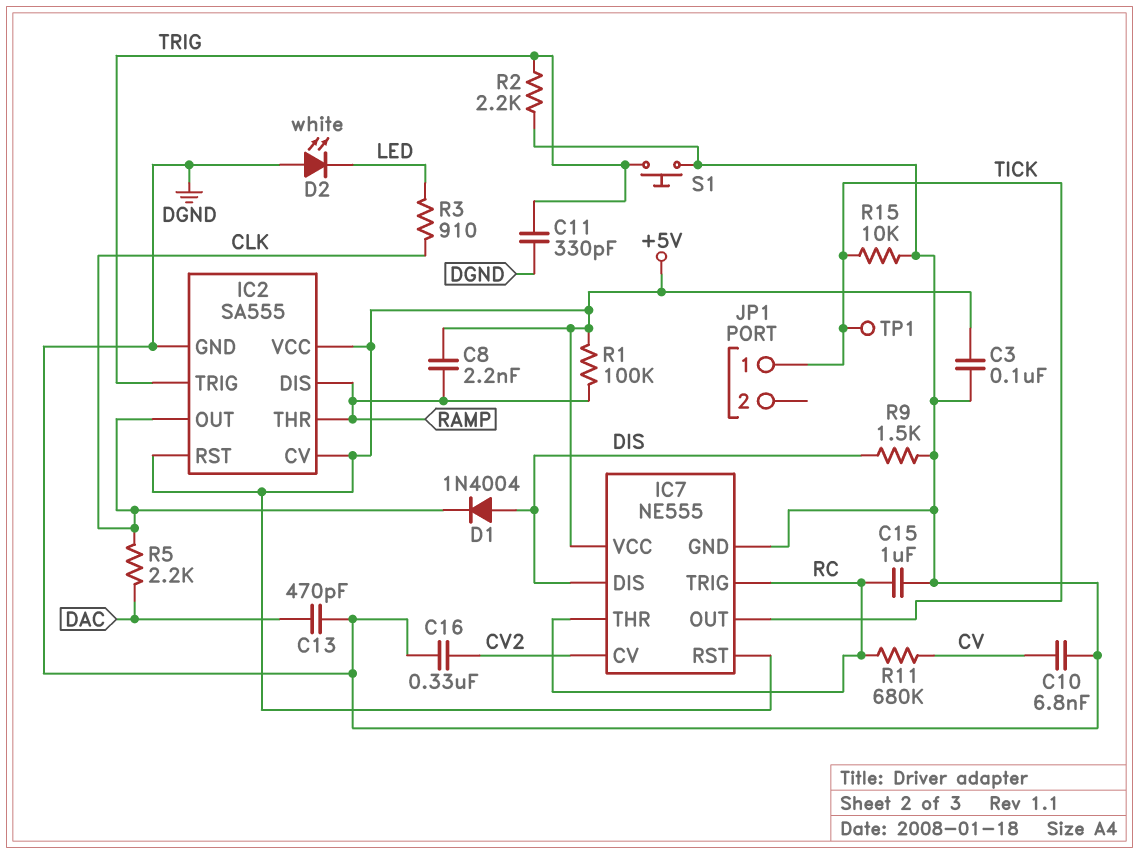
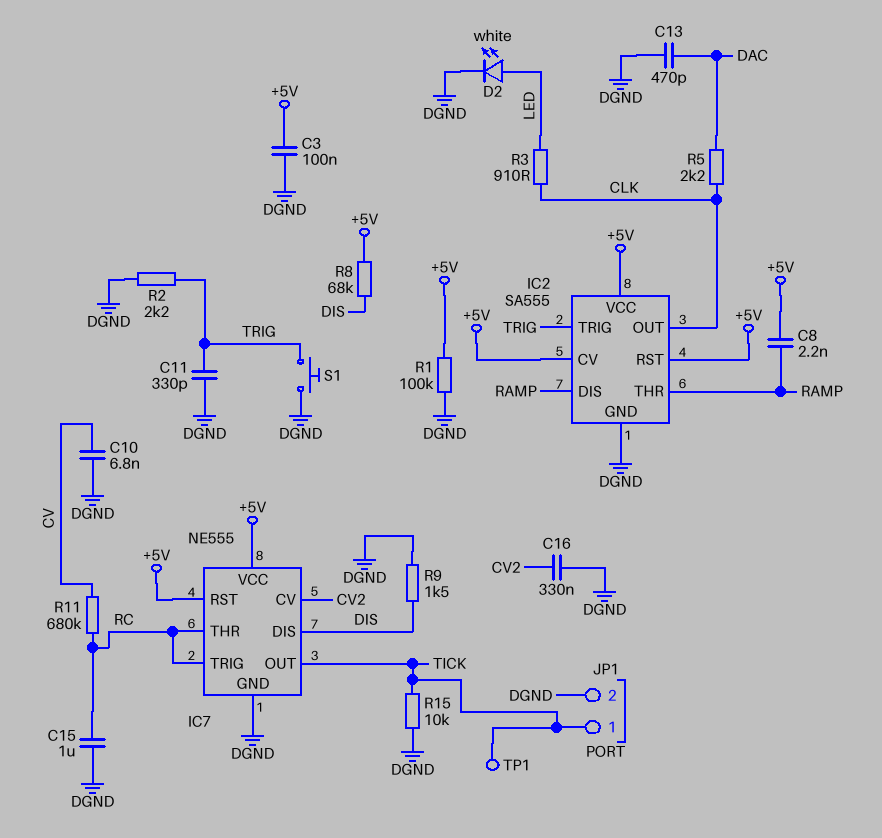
D1: diode 1N4004 (A DIS, K CLK) -> none
D2: LED white (A DGND, K LED) -> LED white (A LED, K DGND)
JP1 pin 2: none -> DGND
R1: 100k (+5V, RAMP) -> 100k (+5V, DGND)
R8: none -> 68k (+5V, DIS)

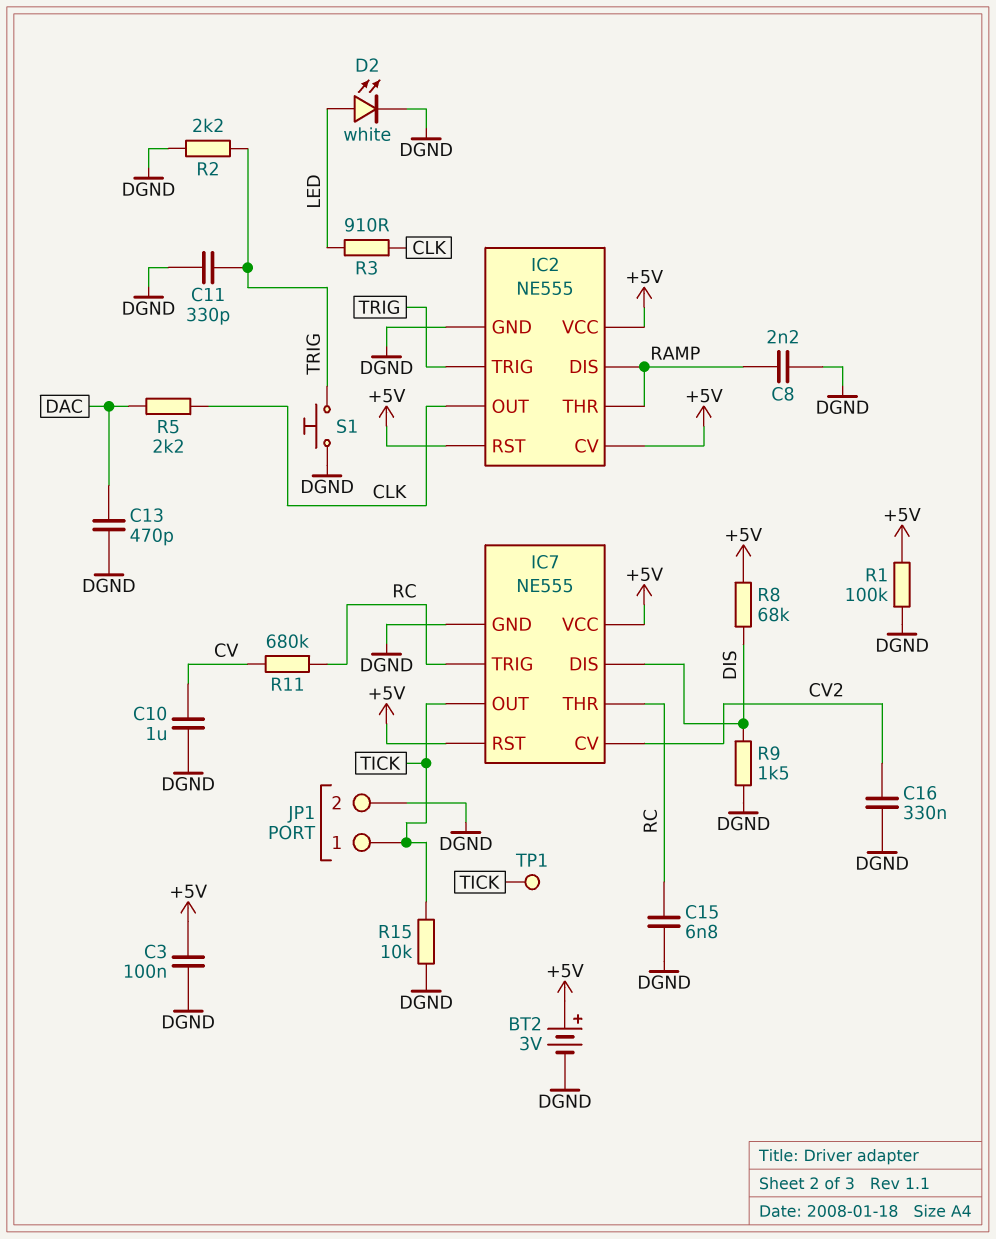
BT2: none -> 3V (plus +5V, minus DGND)
C8: 2.2nF (+5V, RAMP) -> 2.2nF (DGND, RAMP)
C10: 6.8nF (CV, DGND) -> 1uF (CV, DGND)
C15: 1uF (DGND, RC) -> 6.8nF (DGND, RC)
IC2: SA555 -> NE555

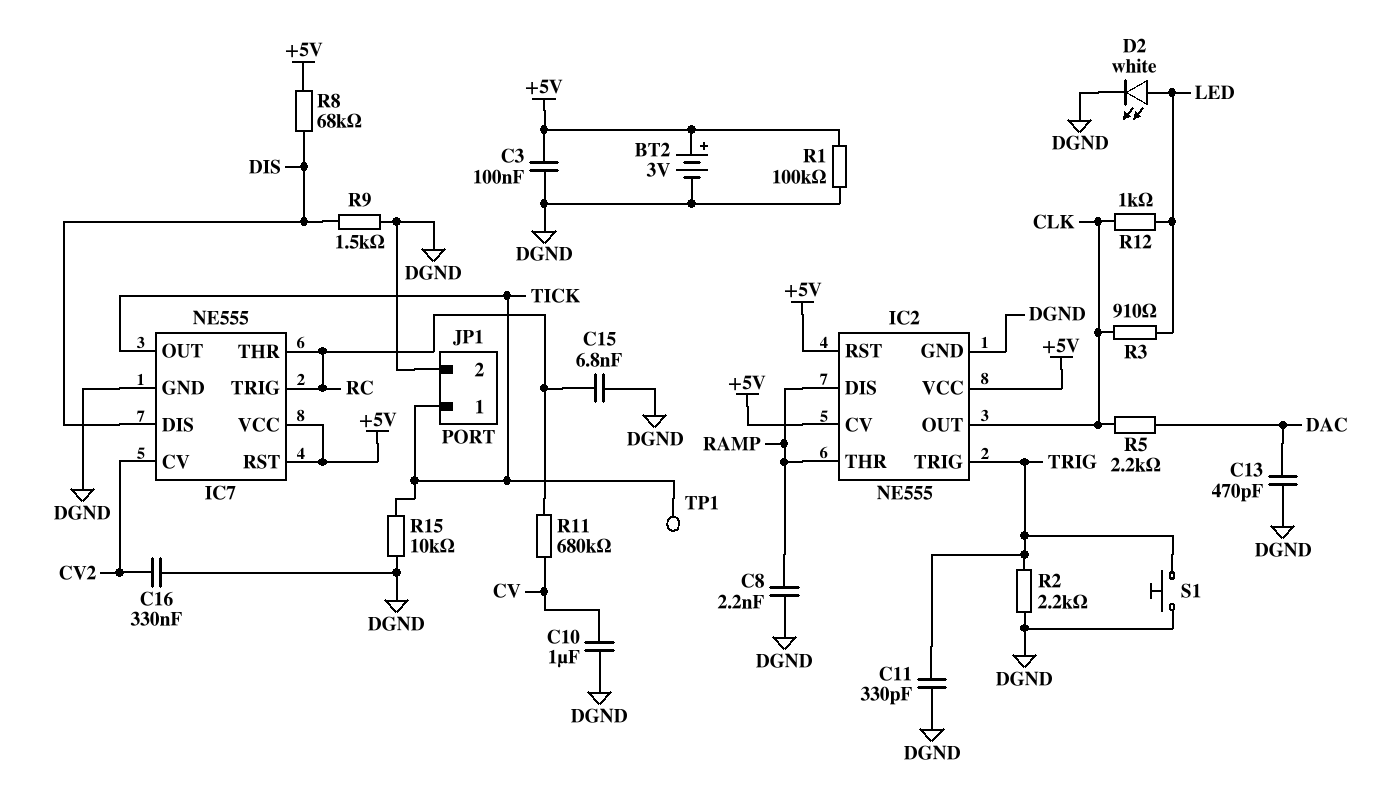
R12: none -> 1k (CLK, LED)

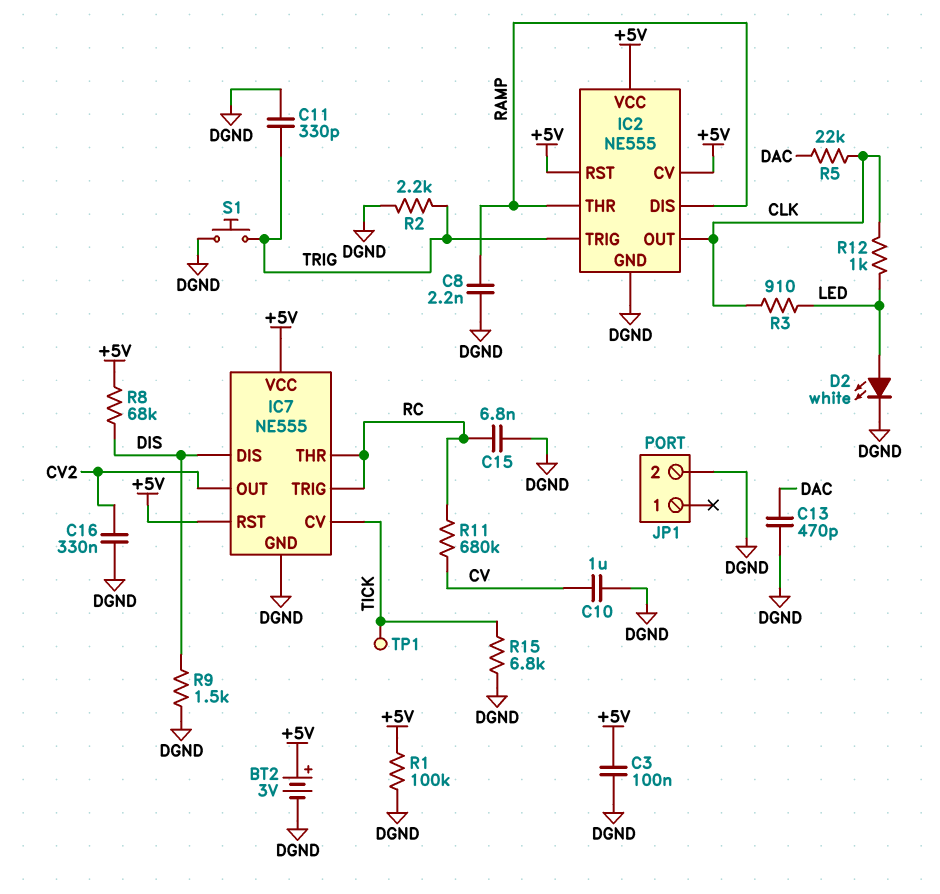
IC7 pin CV: CV2 -> TICK
IC7 pin OUT: TICK -> CV2
JP1 pin 1: TICK -> none
R5: 2.2k (CLK, DAC) -> 22k (CLK, DAC)
R15: 10k (DGND, TICK) -> 6.8k (DGND, TICK)

